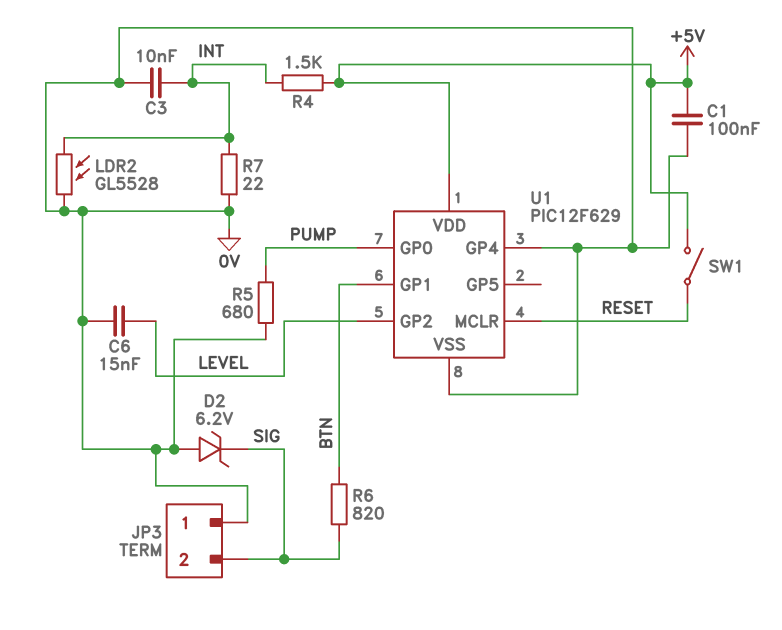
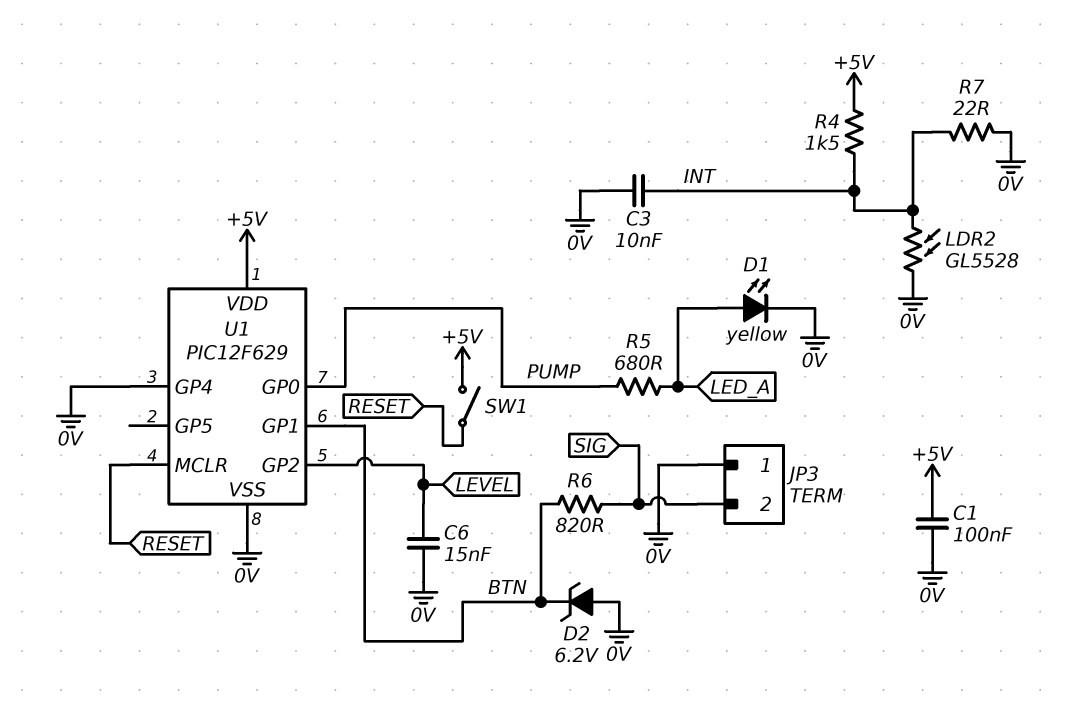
D1: none -> LED yellow (A LED_A, K 0V)
D2: zener 6.2V (A 0V, K SIG) -> zener 6.2V (A 0V, K BTN)
R5: 680 (0V, PUMP) -> 680 (LED_A, PUMP)

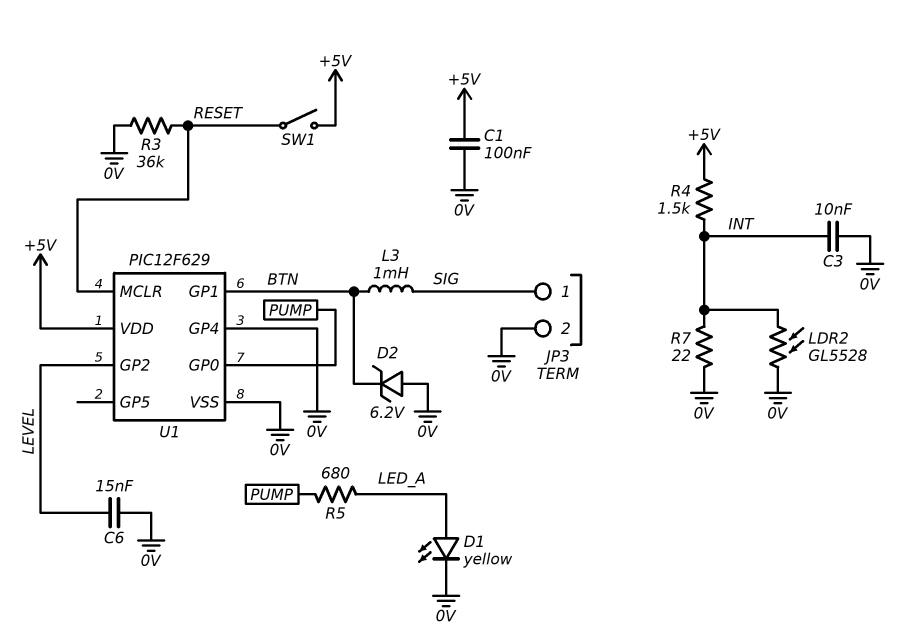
JP3 pin 1: 0V -> SIG
JP3 pin 2: SIG -> 0V
L3: none -> 1mH (BTN, SIG)
R3: none -> 36k (0V, RESET)
R6: 820 (BTN, SIG) -> none

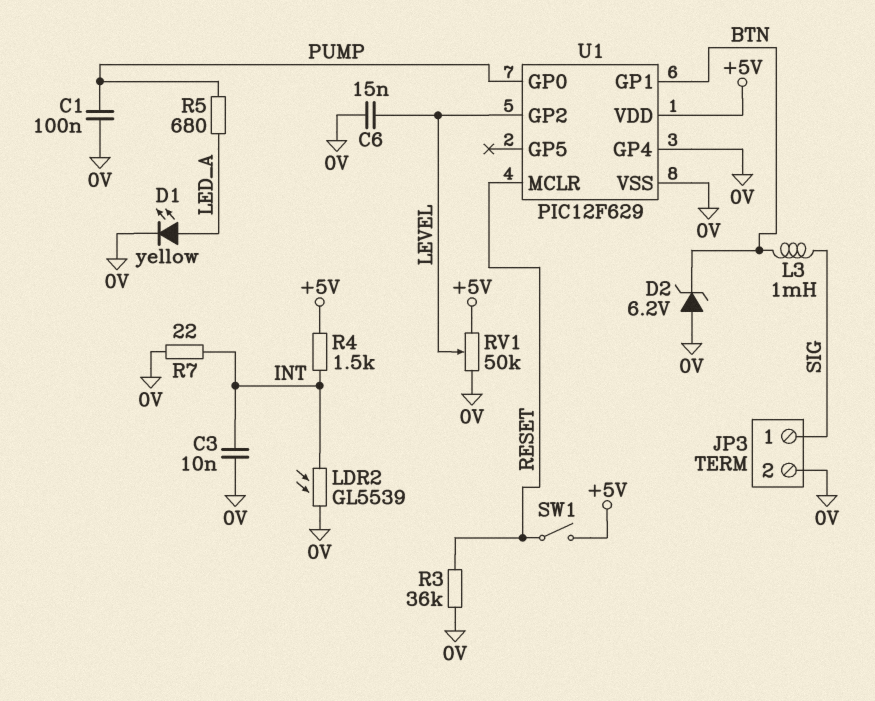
C1: 100nF (+5V, 0V) -> 100nF (0V, PUMP)
LDR2: GL5528 (0V, INT) -> GL5539 (0V, INT)
RV1: none -> 50k (+5V, 0V, wiper LEVEL)

